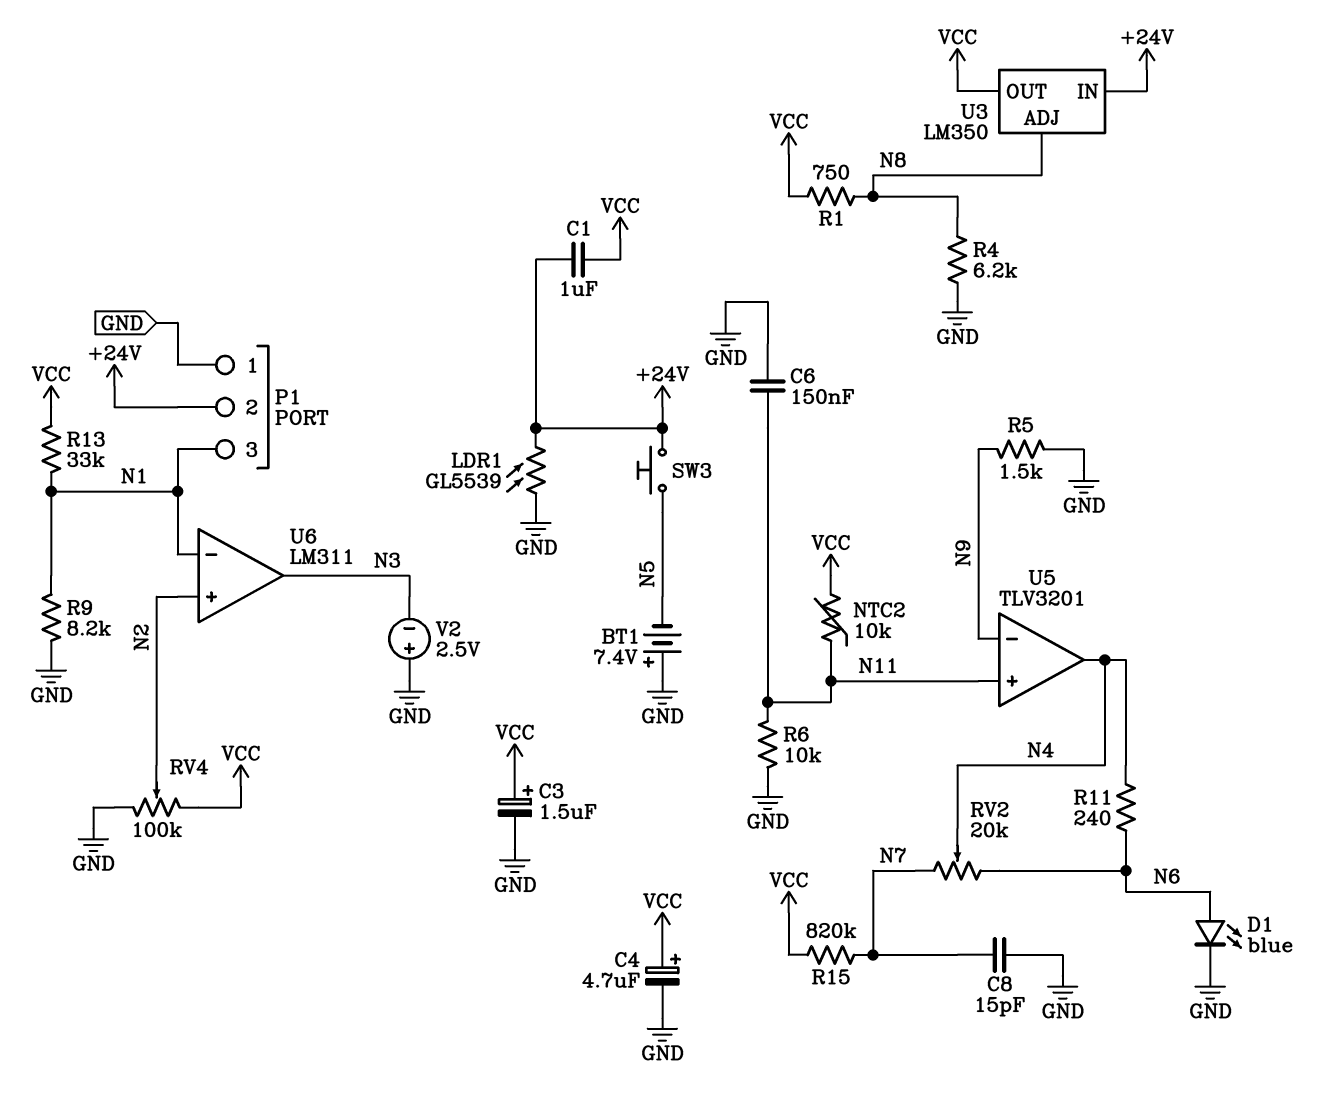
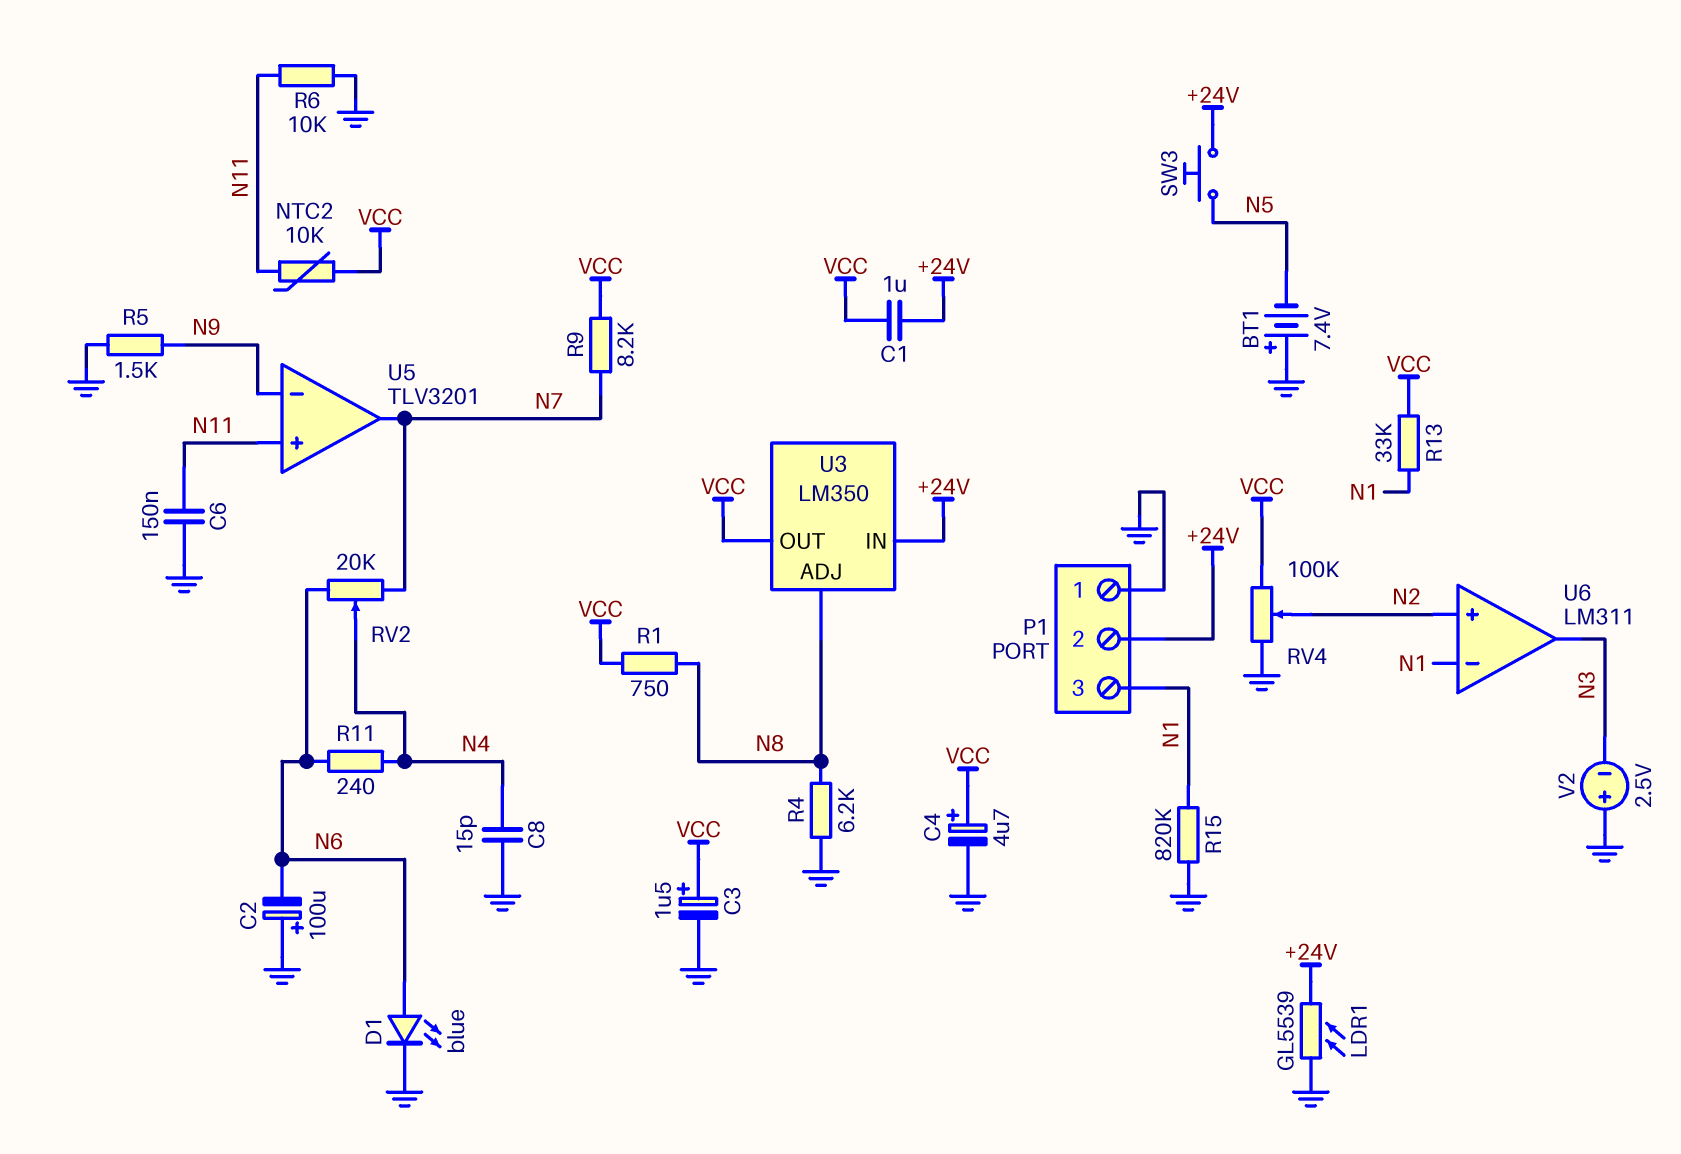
C2: none -> 100uF (plus GND, minus N6)
C8: 15pF (GND, N7) -> 15pF (GND, N4)
R9: 8.2k (GND, N1) -> 8.2k (N7, VCC)
R15: 820k (N7, VCC) -> 820k (GND, N1)
U5 pin out: N4 -> N7

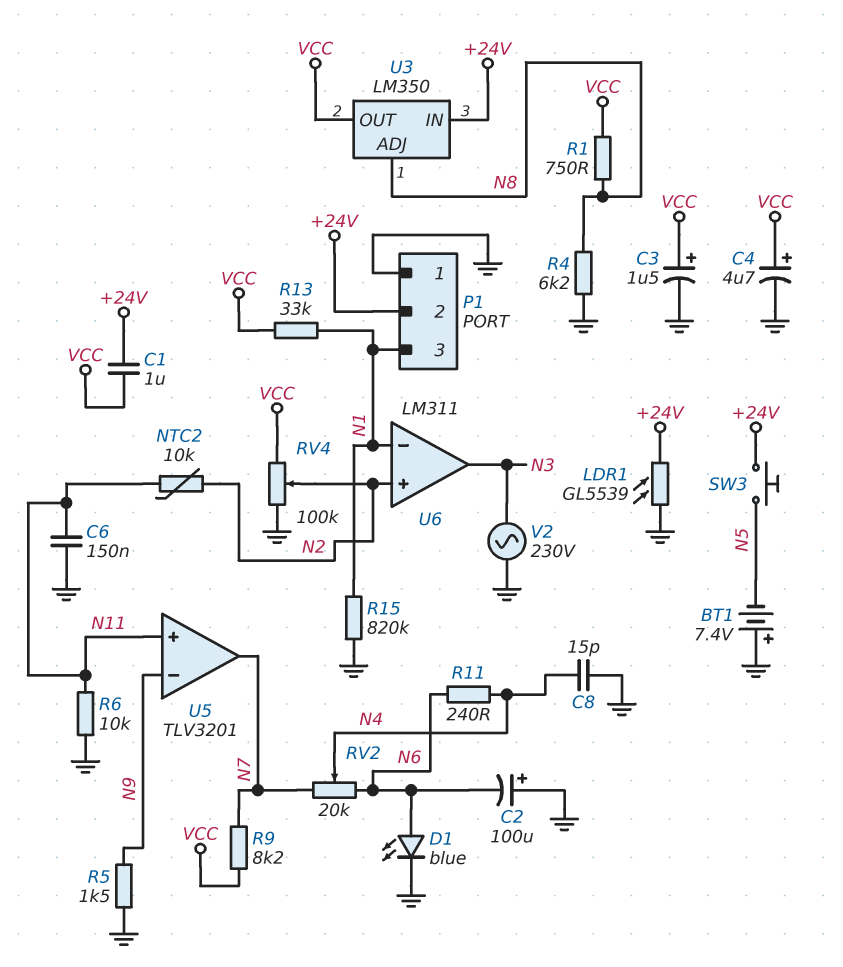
NTC2: 10k (N11, VCC) -> 10k (N2, N11)
V2: 2.5V (plus GND, minus N3) -> AC 230V (GND, N3)

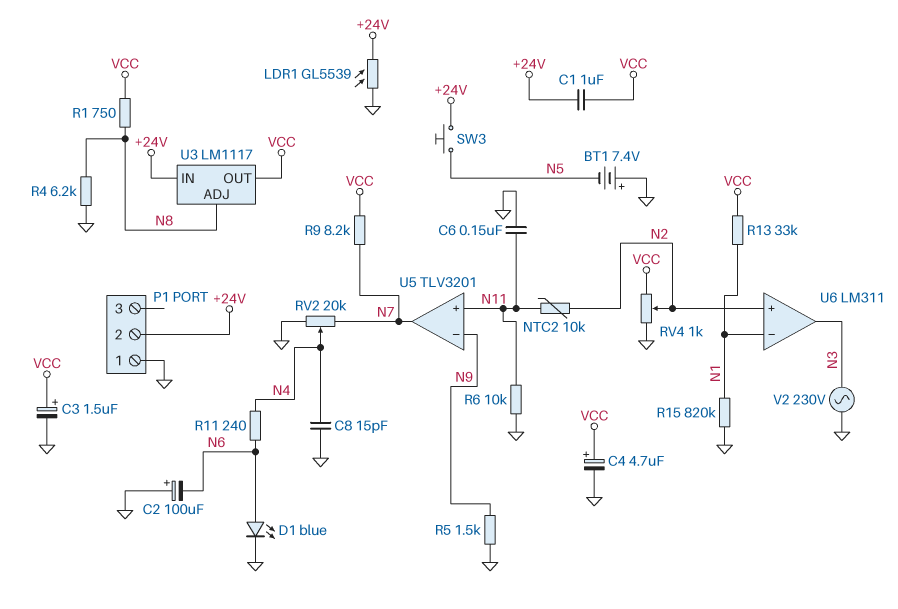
P1 pin 3: N1 -> none
RV2: 20k (N6, N7, wiper N4) -> 20k (GND, N7, wiper N4)
RV4: 100k (GND, VCC, wiper N2) -> 1k (GND, VCC, wiper N2)
U3: LM350 -> LM1117

